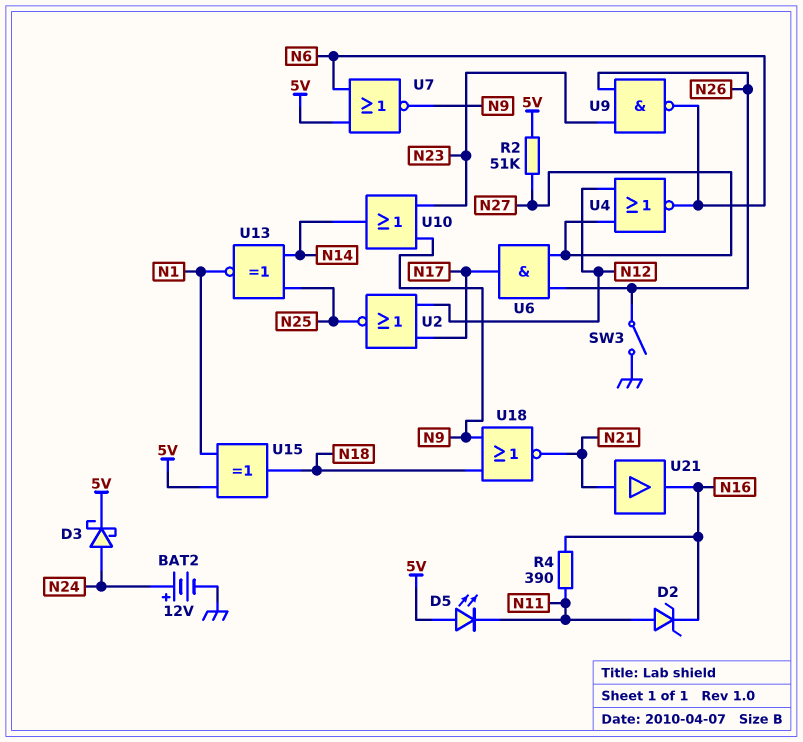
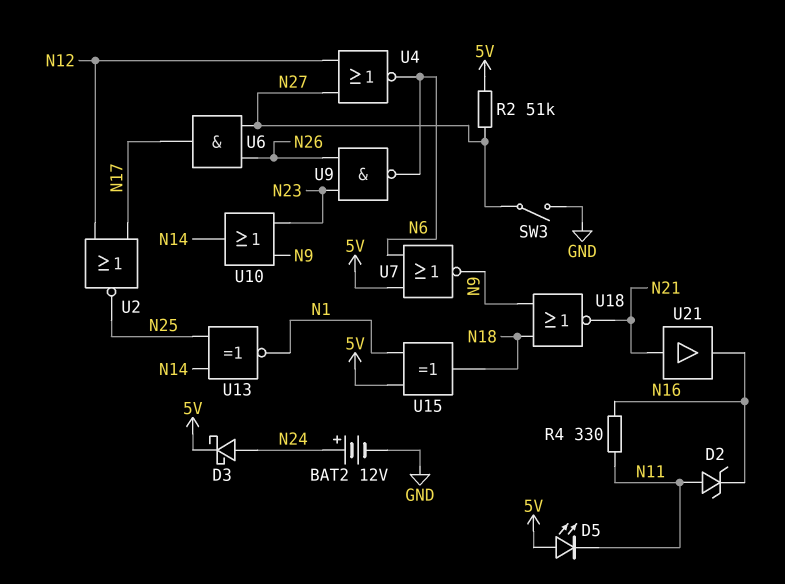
R4: 390 (N11, N16) -> 330 (N11, N16)
SW3: switch (GND, N26) -> switch (GND, N27)

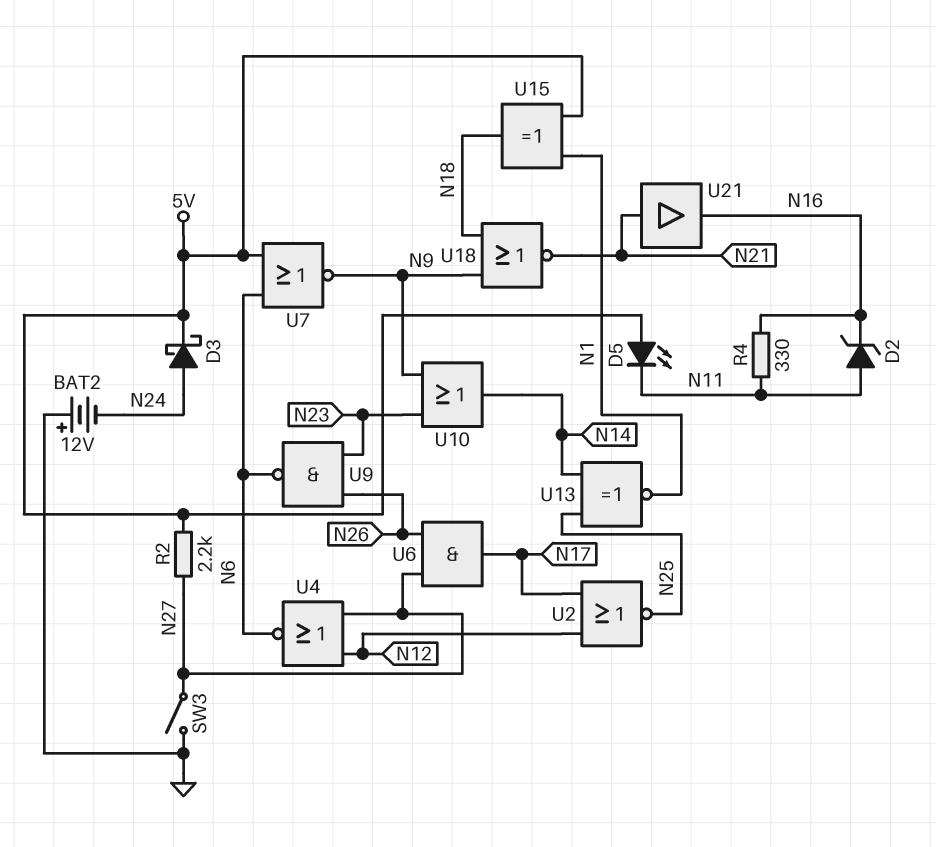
BAT2: 12V (plus N24, minus GND) -> 12V (plus GND, minus N24)
R2: 51k (5V, N27) -> 2.2k (5V, N27)

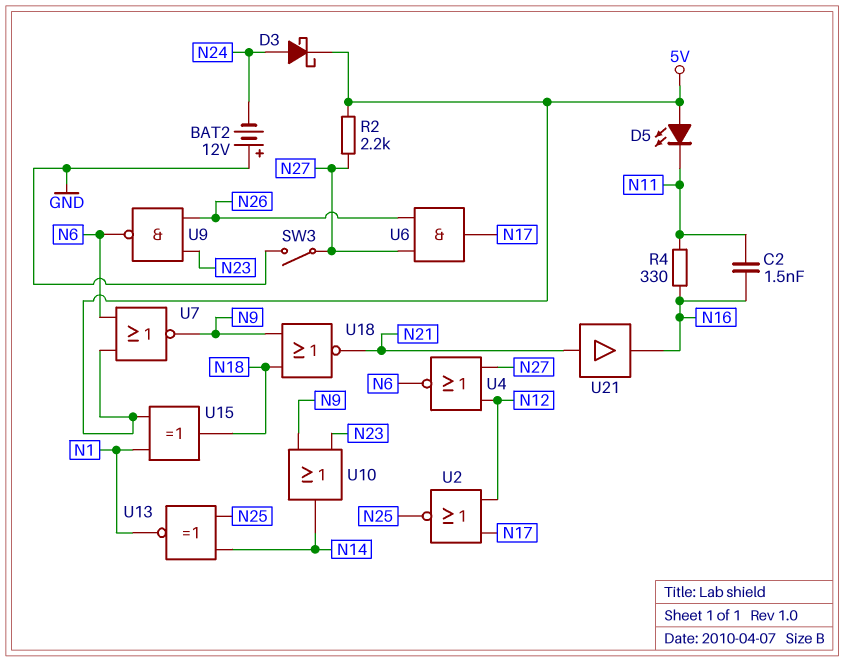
C2: none -> 1.5nF (N11, N16)
D2: zener (A N11, K N16) -> none

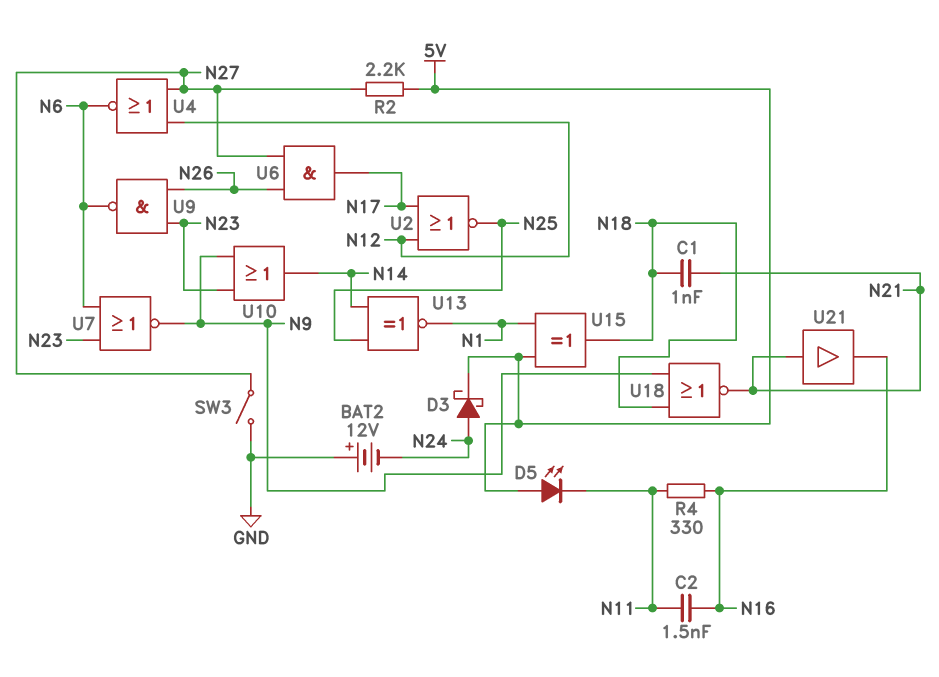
C1: none -> 1nF (N18, N21)
U7: NOR (in 5V, in N6, out N9) -> NOR (in N6, in N23, out N9)

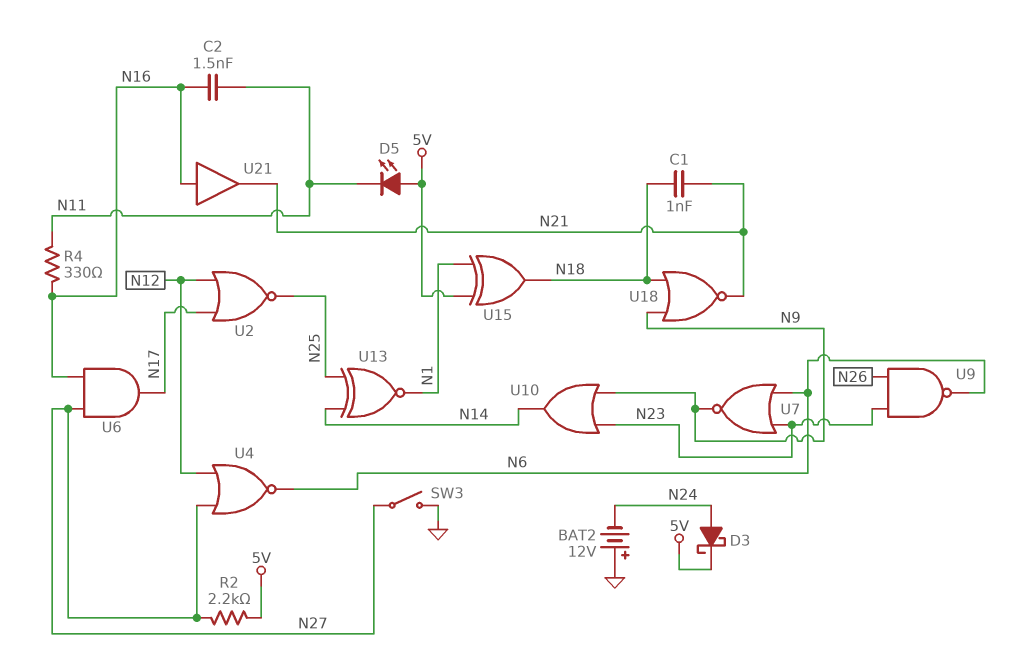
U6: AND (in N26, in N27, out N17) -> AND (in N16, in N27, out N17)
U21: buffer (in N21, out N16) -> buffer (in N16, out N21)

